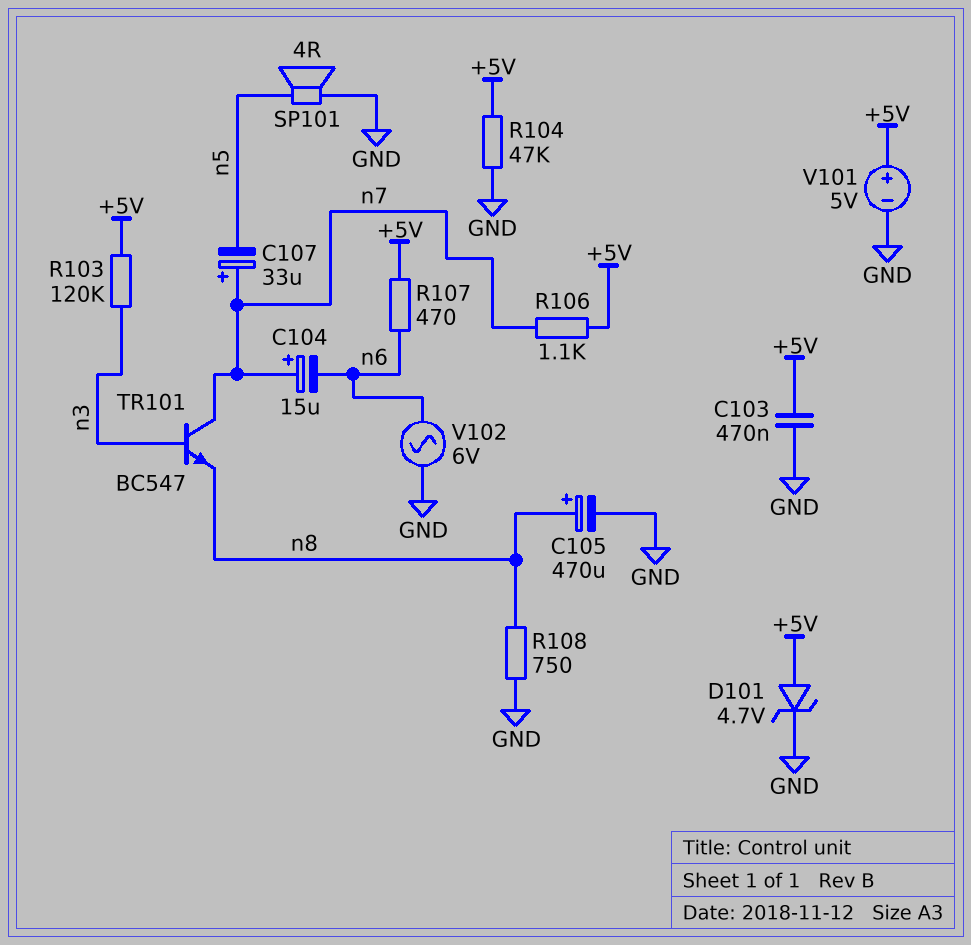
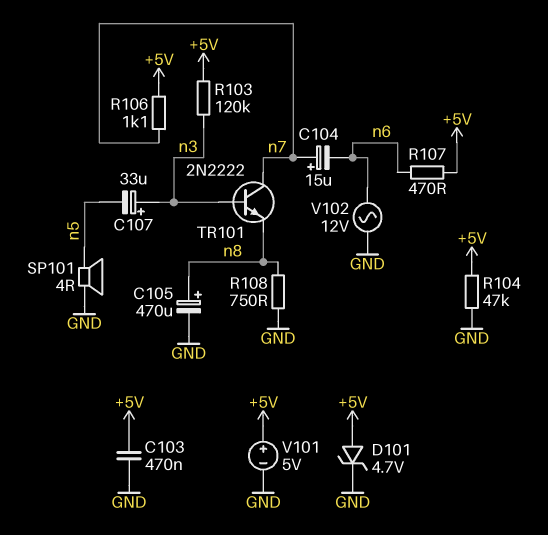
C107: 33uF (plus n7, minus n5) -> 33uF (plus n3, minus n5)
TR101: NPN BC547 (B n3, C n7, E n8) -> NPN 2N2222 (B n3, C n7, E n8)
V102: AC 6V (GND, n6) -> AC 12V (GND, n6)

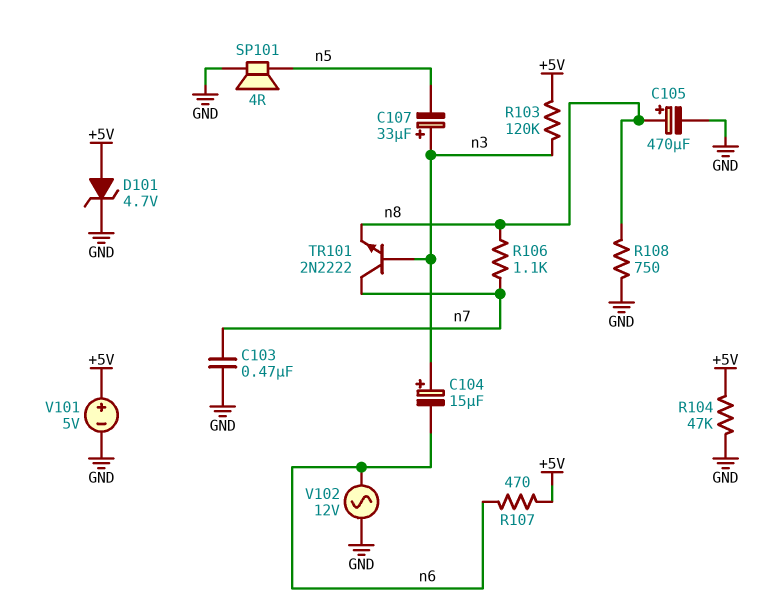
C103: 470nF (+5V, GND) -> 470nF (GND, n7)
C104: 15uF (plus n7, minus n6) -> 15uF (plus n3, minus n6)
R106: 1.1k (+5V, n7) -> 1.1k (n7, n8)

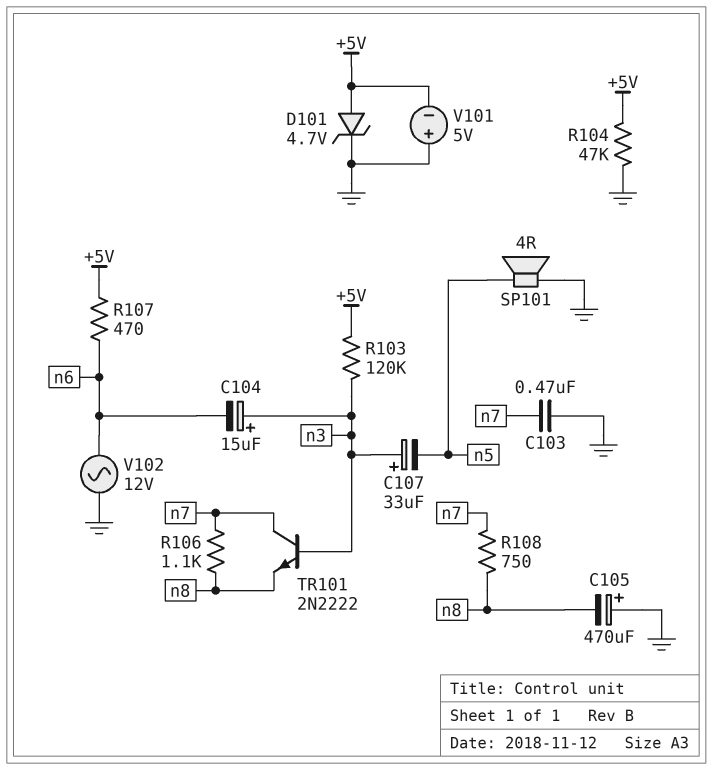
C105: 470uF (plus n8, minus GND) -> 470uF (plus GND, minus n8)
R108: 750 (GND, n8) -> 750 (n7, n8)
V101: 5V (plus +5V, minus GND) -> 5V (plus GND, minus +5V)

